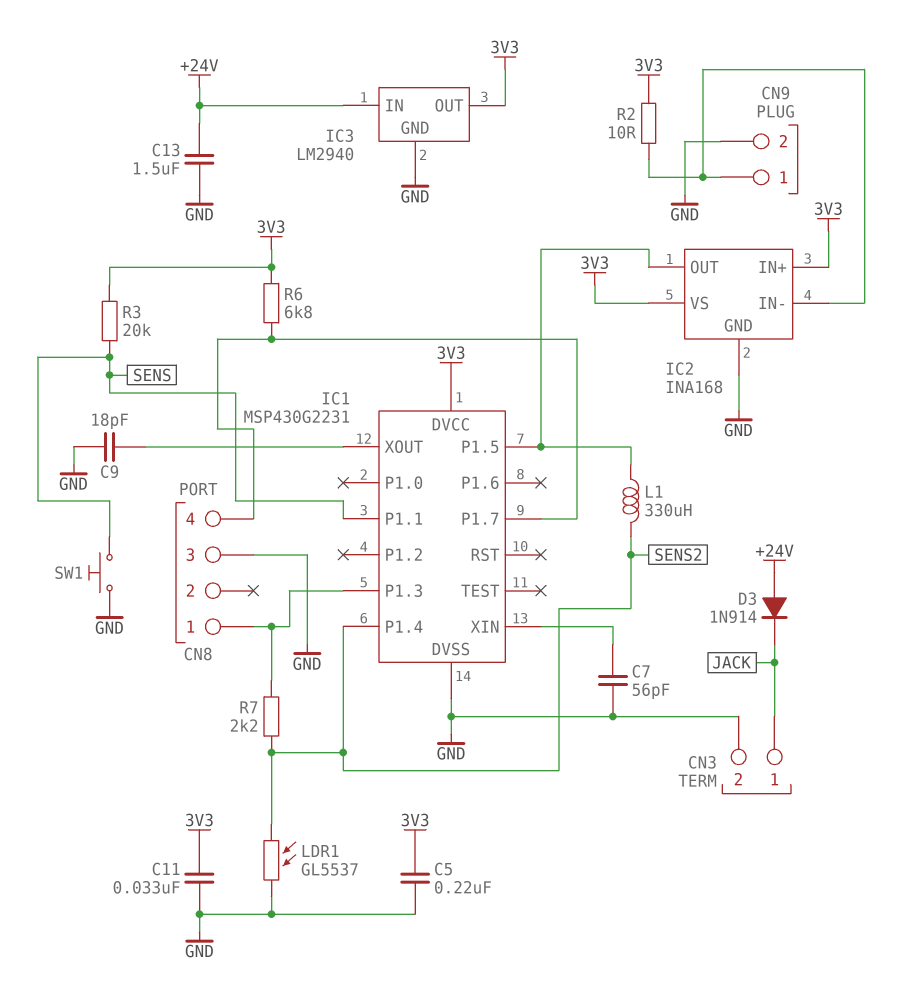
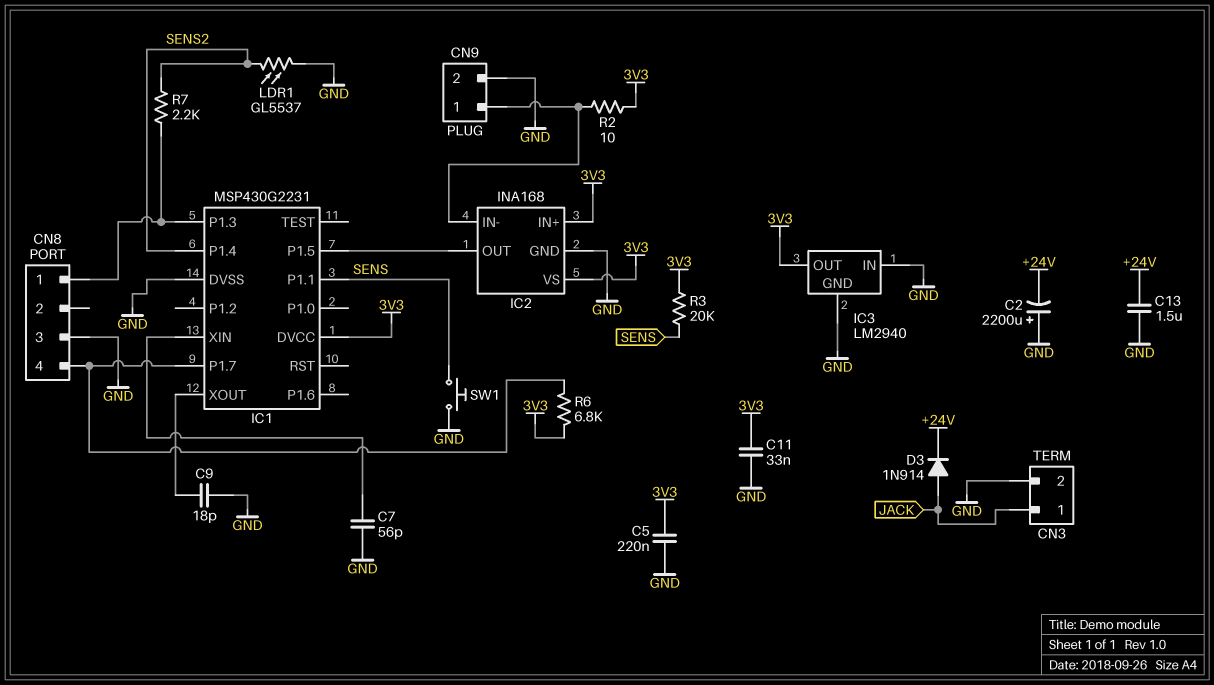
C2: none -> 2200uF (plus GND, minus +24V)
D3: diode 1N914 (A +24V, K JACK) -> diode 1N914 (A JACK, K +24V)
IC3 pin IN: +24V -> GND
L1: 330uH (IC1/P1.5, SENS2) -> none

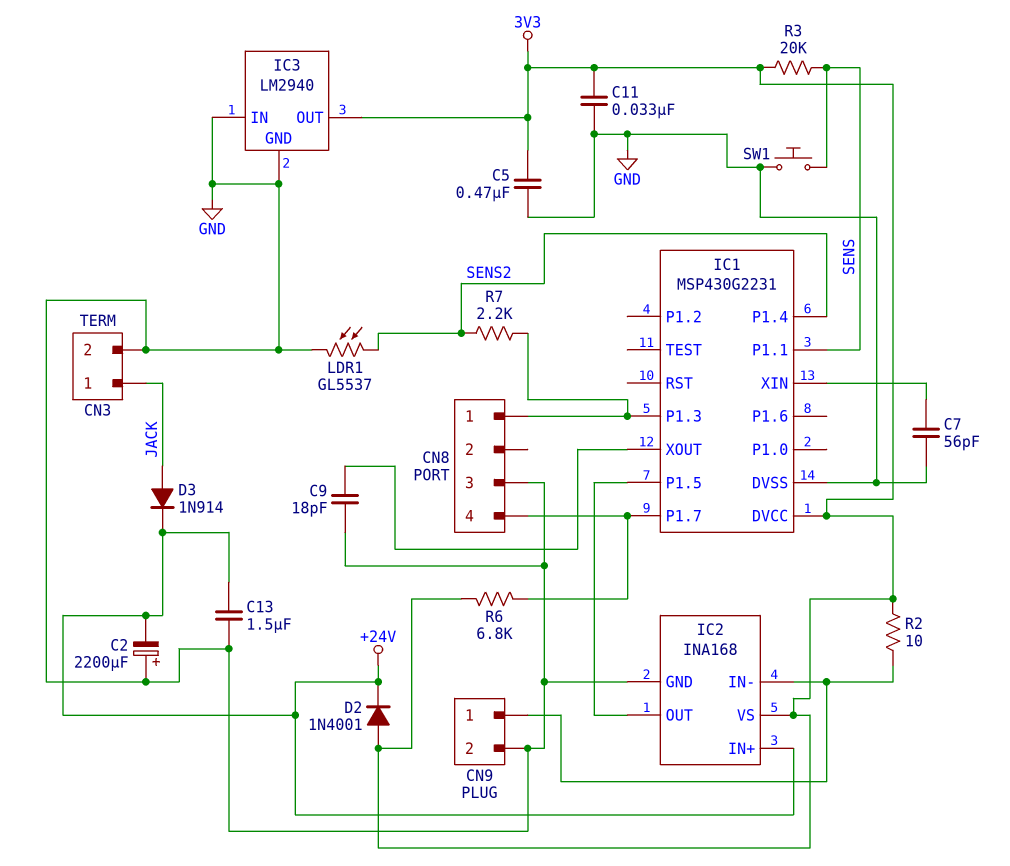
C5: 220nF (3V3, GND) -> 470nF (3V3, GND)
D2: none -> diode 1N4001 (A 3V3, K +24V)
IC2 pin IN+: 3V3 -> +24V

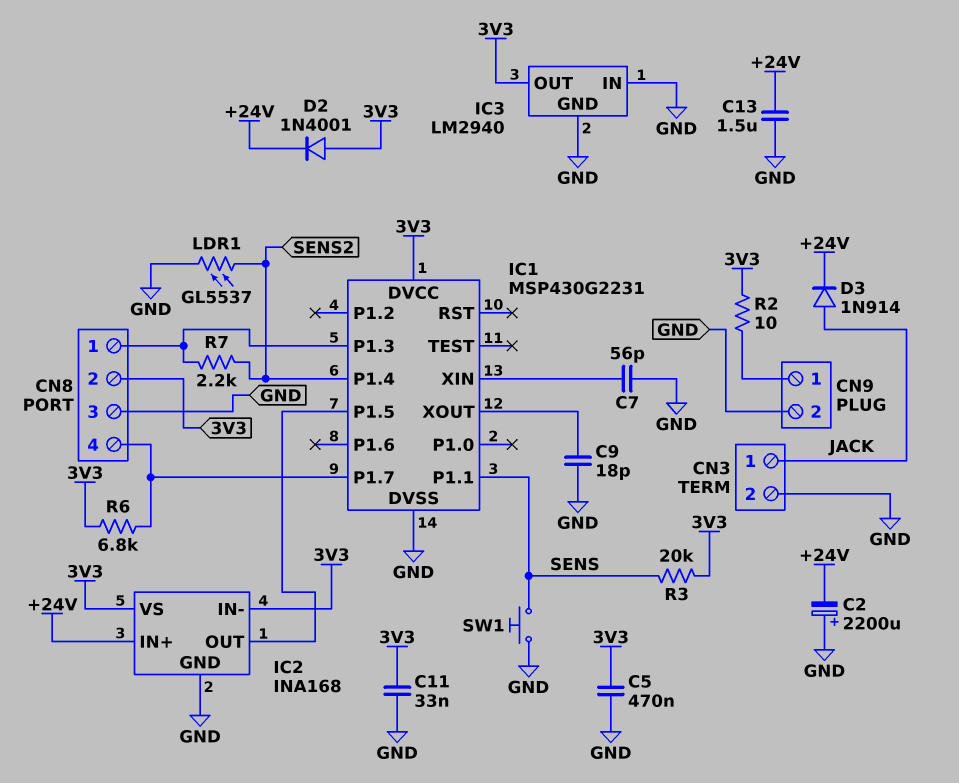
CN8 pin 2: none -> 3V3
IC2 pin IN-: CN9/1 -> 3V3

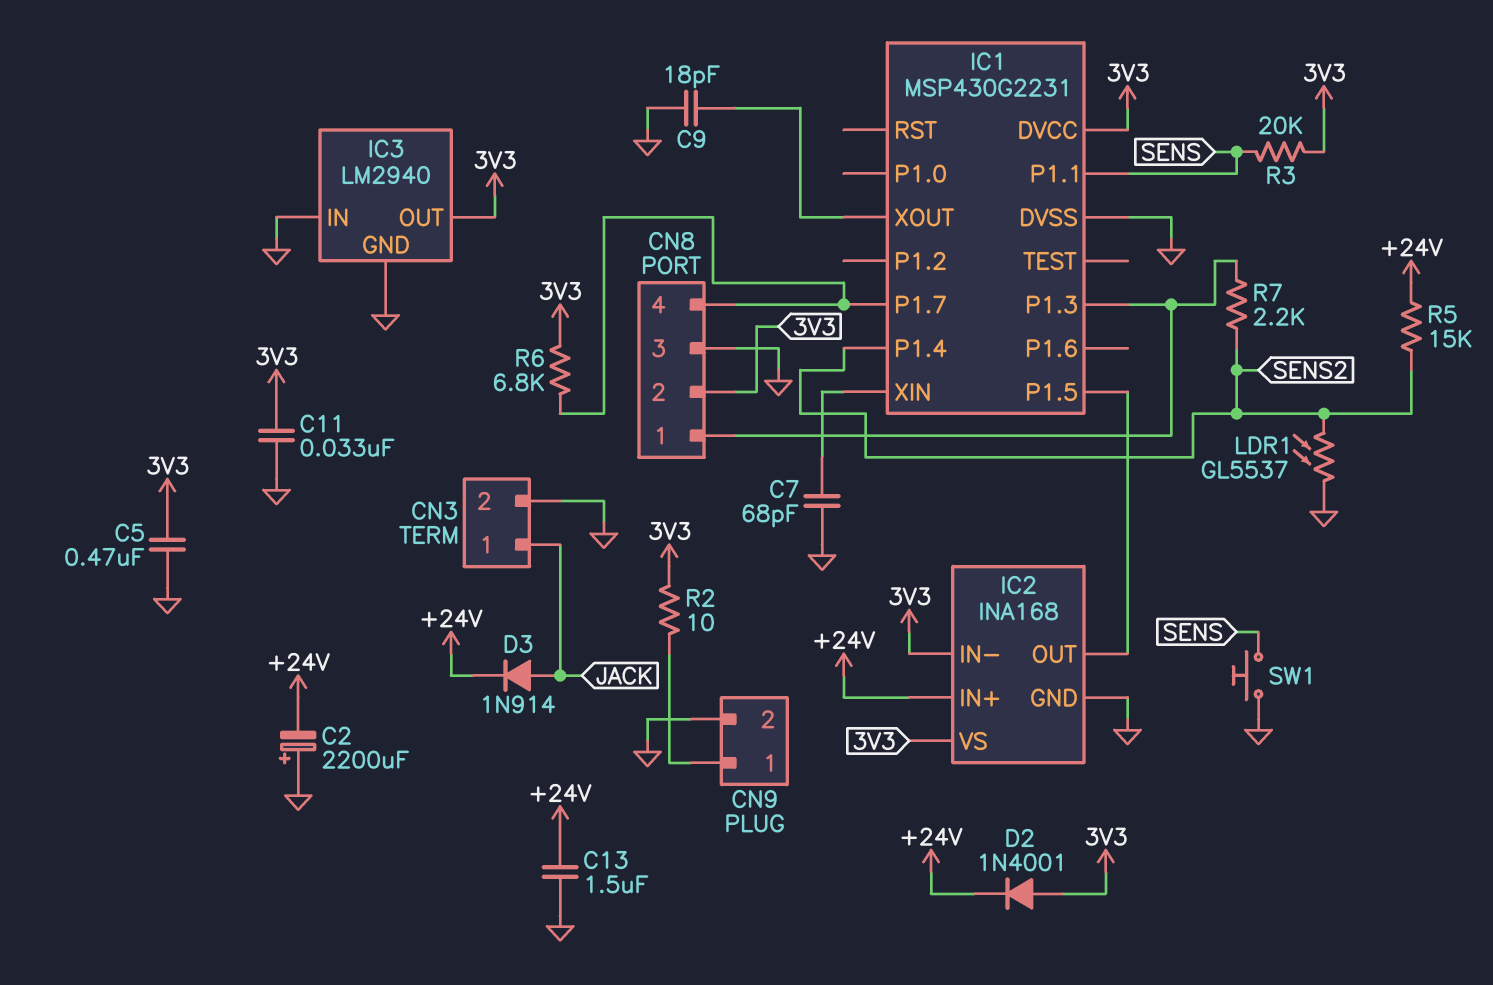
C7: 56pF (GND, IC1/XIN) -> 68pF (GND, IC1/XIN)
R5: none -> 15k (+24V, SENS2)

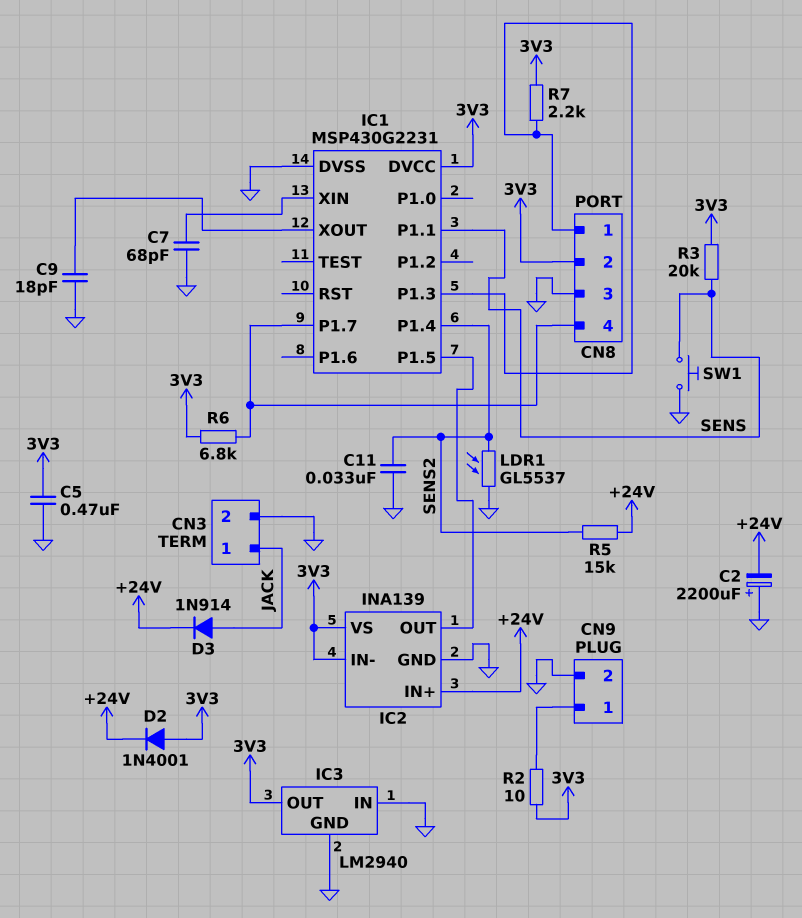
C11: 33nF (3V3, GND) -> 33nF (GND, SENS2)
C13: 1.5uF (+24V, GND) -> none
IC2: INA168 -> INA139
R7: 2.2k (CN8/1, SENS2) -> 2.2k (3V3, CN8/1)

